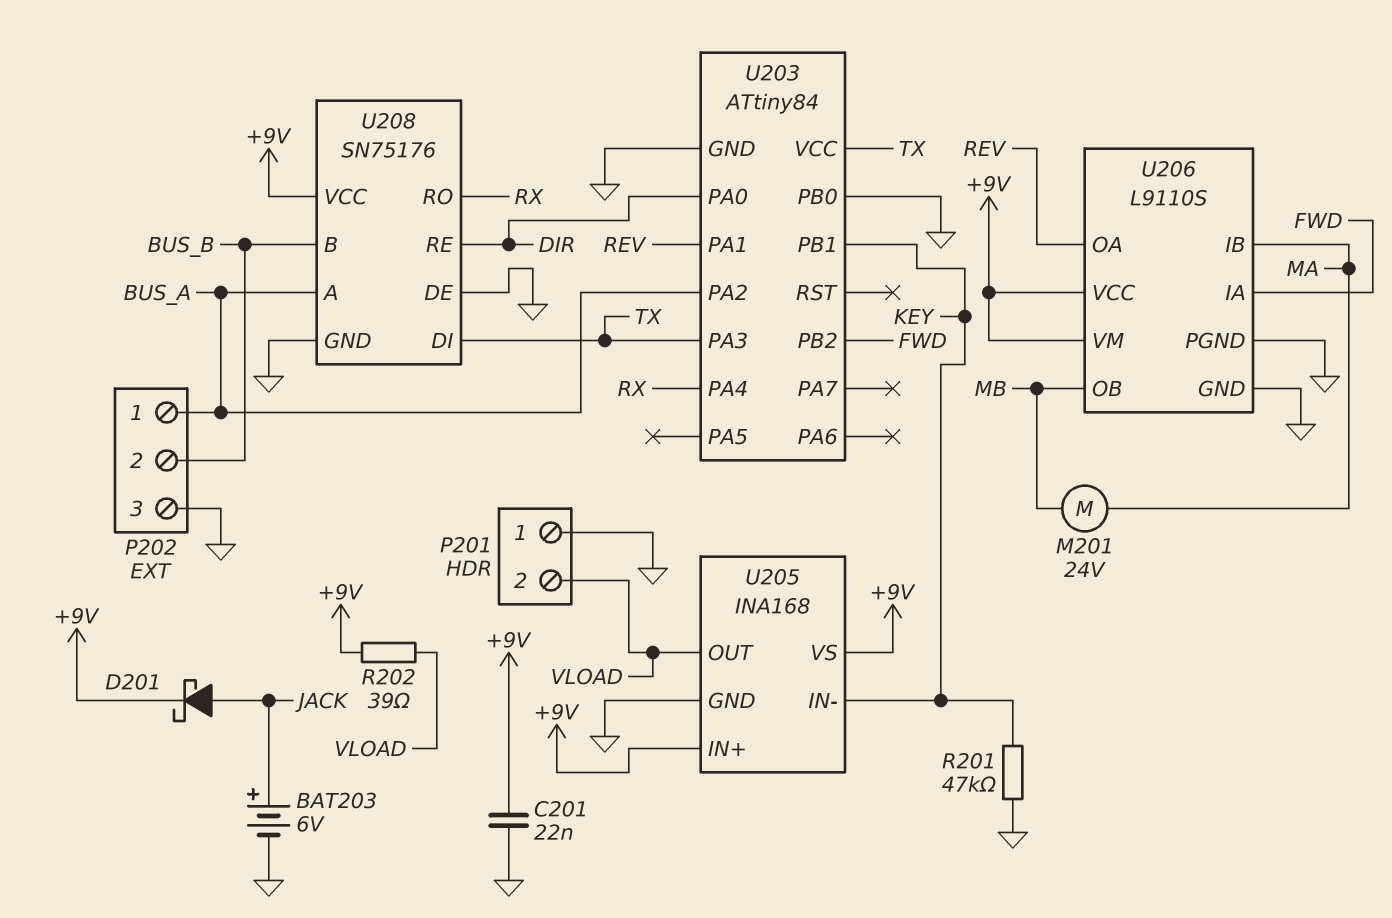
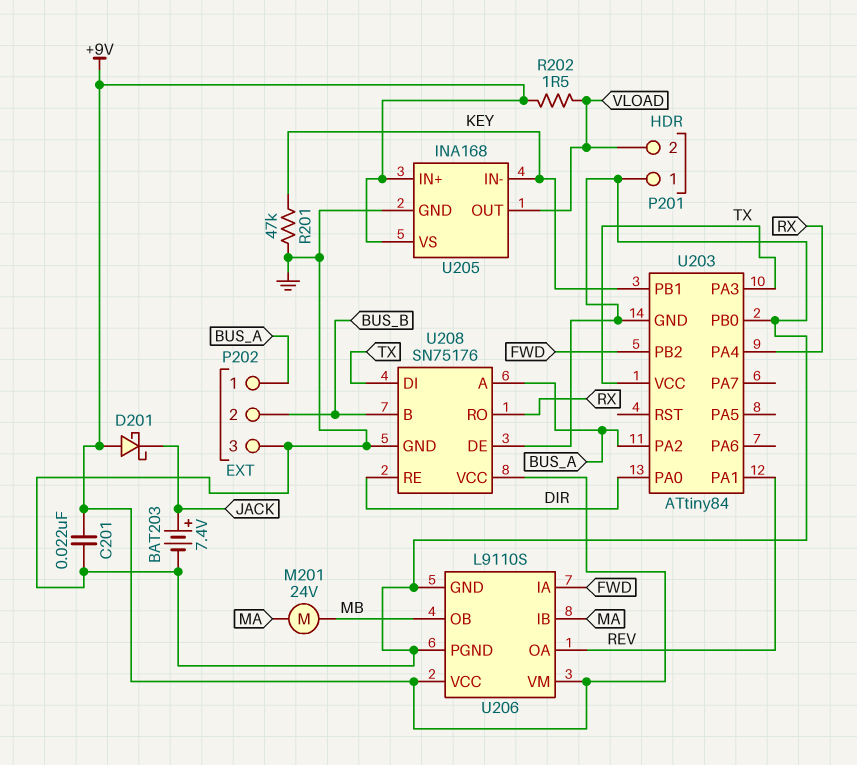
BAT203: 6V (plus JACK, minus GND) -> 7.4V (plus JACK, minus GND)
D201: schottky (A JACK, K +9V) -> schottky (A +9V, K JACK)
R202: 39 (+9V, VLOAD) -> 1.5 (+9V, VLOAD)

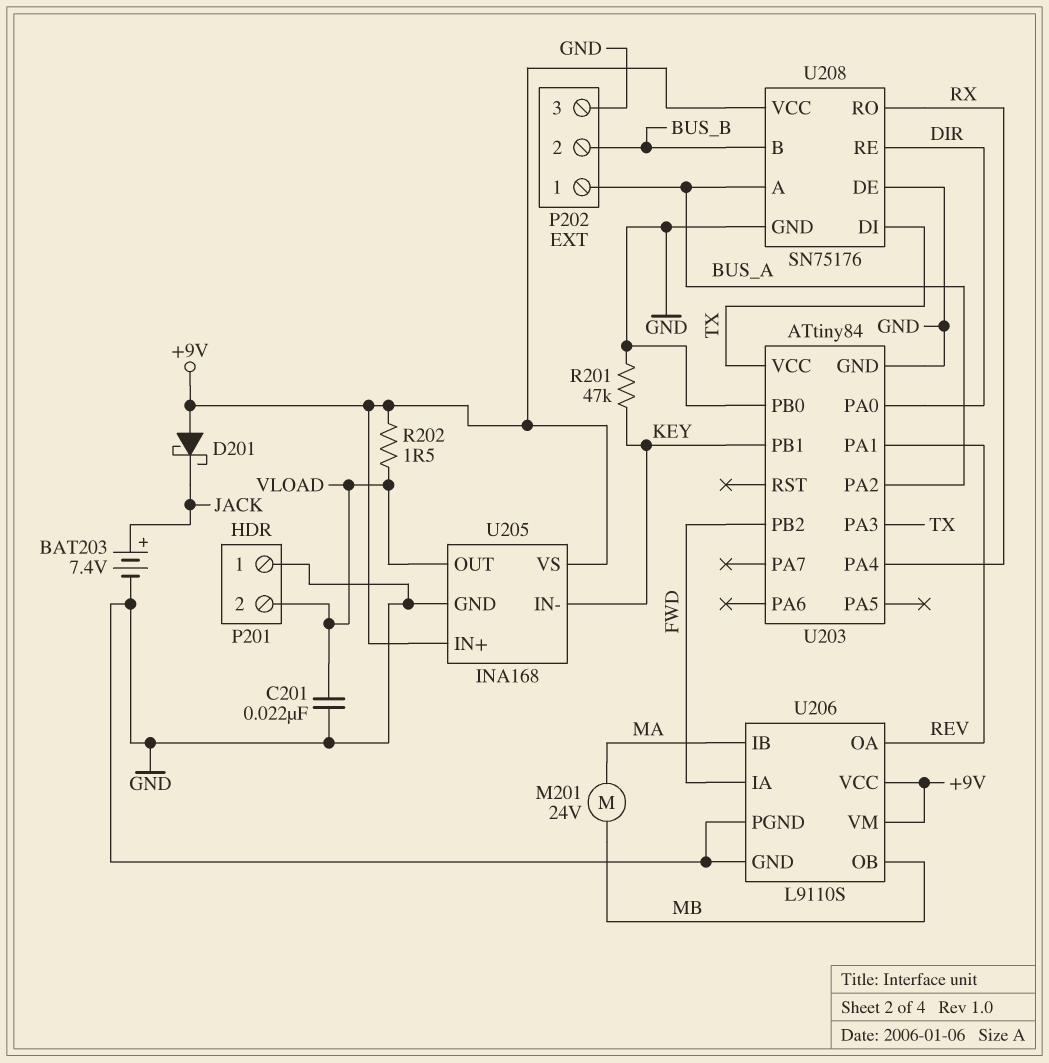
C201: 22nF (+9V, GND) -> 22nF (GND, VLOAD)

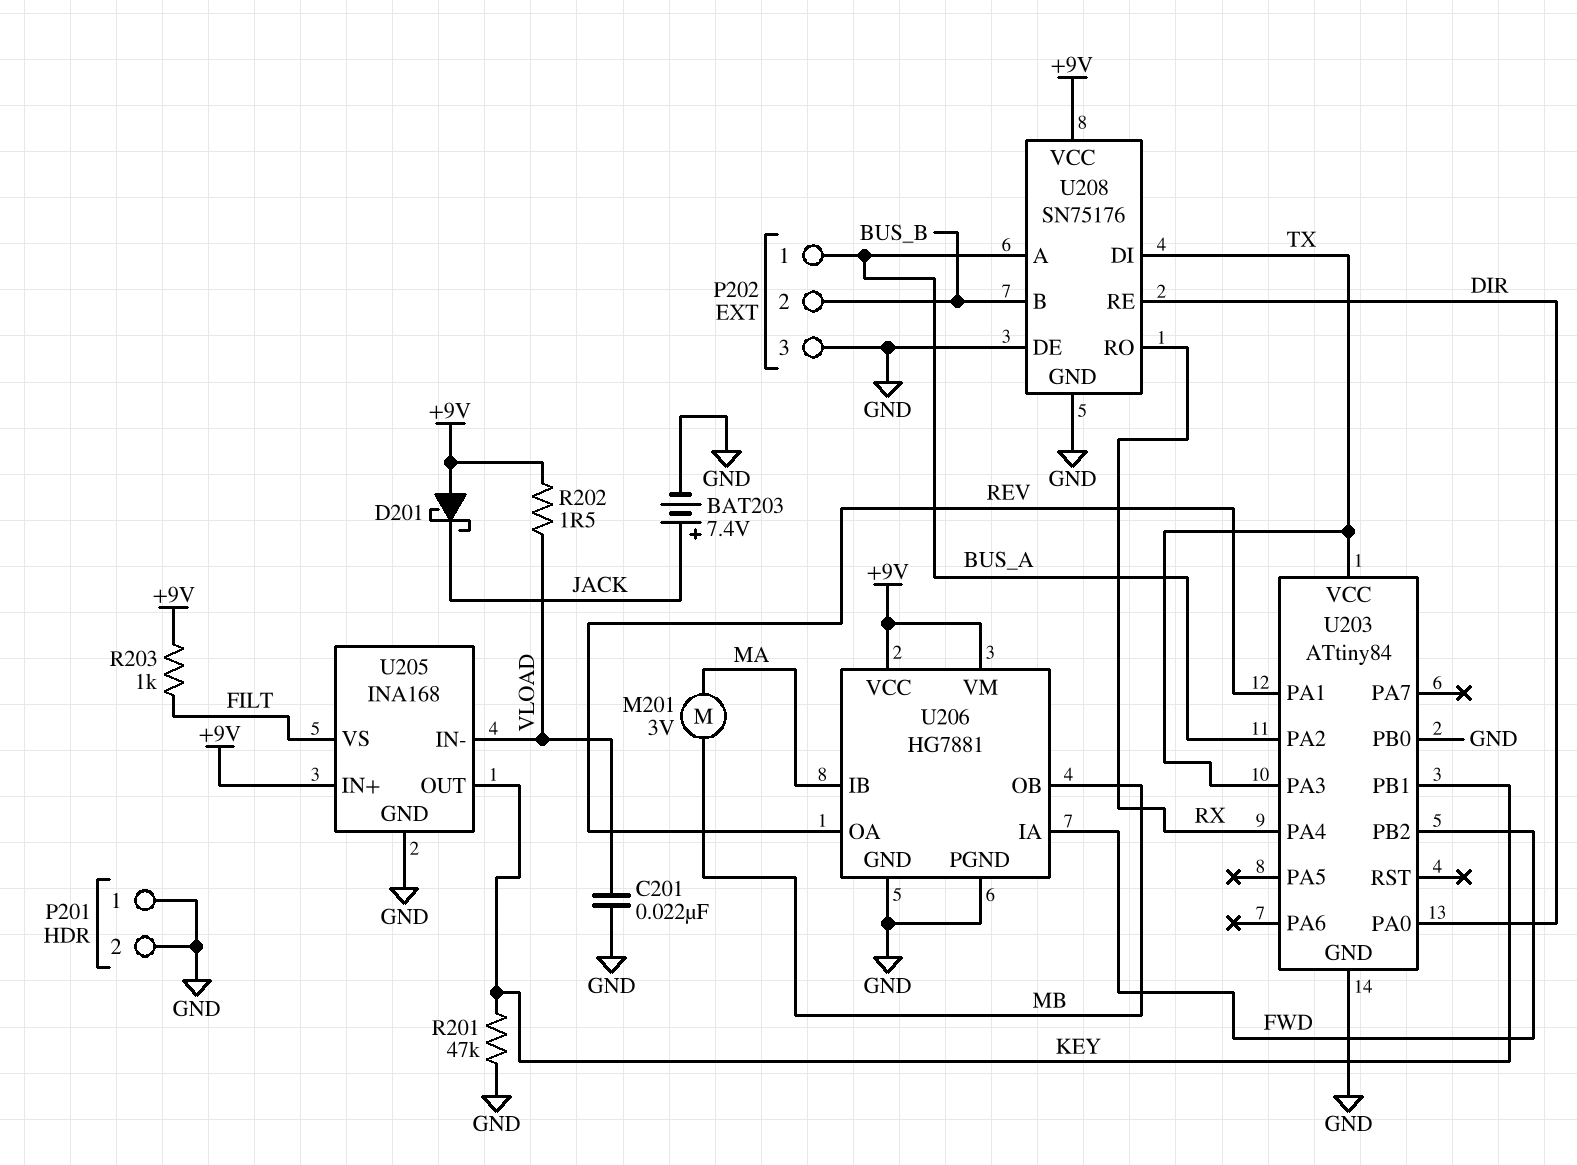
M201: motor 24V (MA, MB) -> motor 3V (MA, MB)
P201 pin 2: VLOAD -> GND
R203: none -> 1k (+9V, FILT)
U205 pin IN-: KEY -> VLOAD
U205 pin OUT: VLOAD -> KEY
U205 pin VS: +9V -> FILT
U206: L9110S -> HG7881

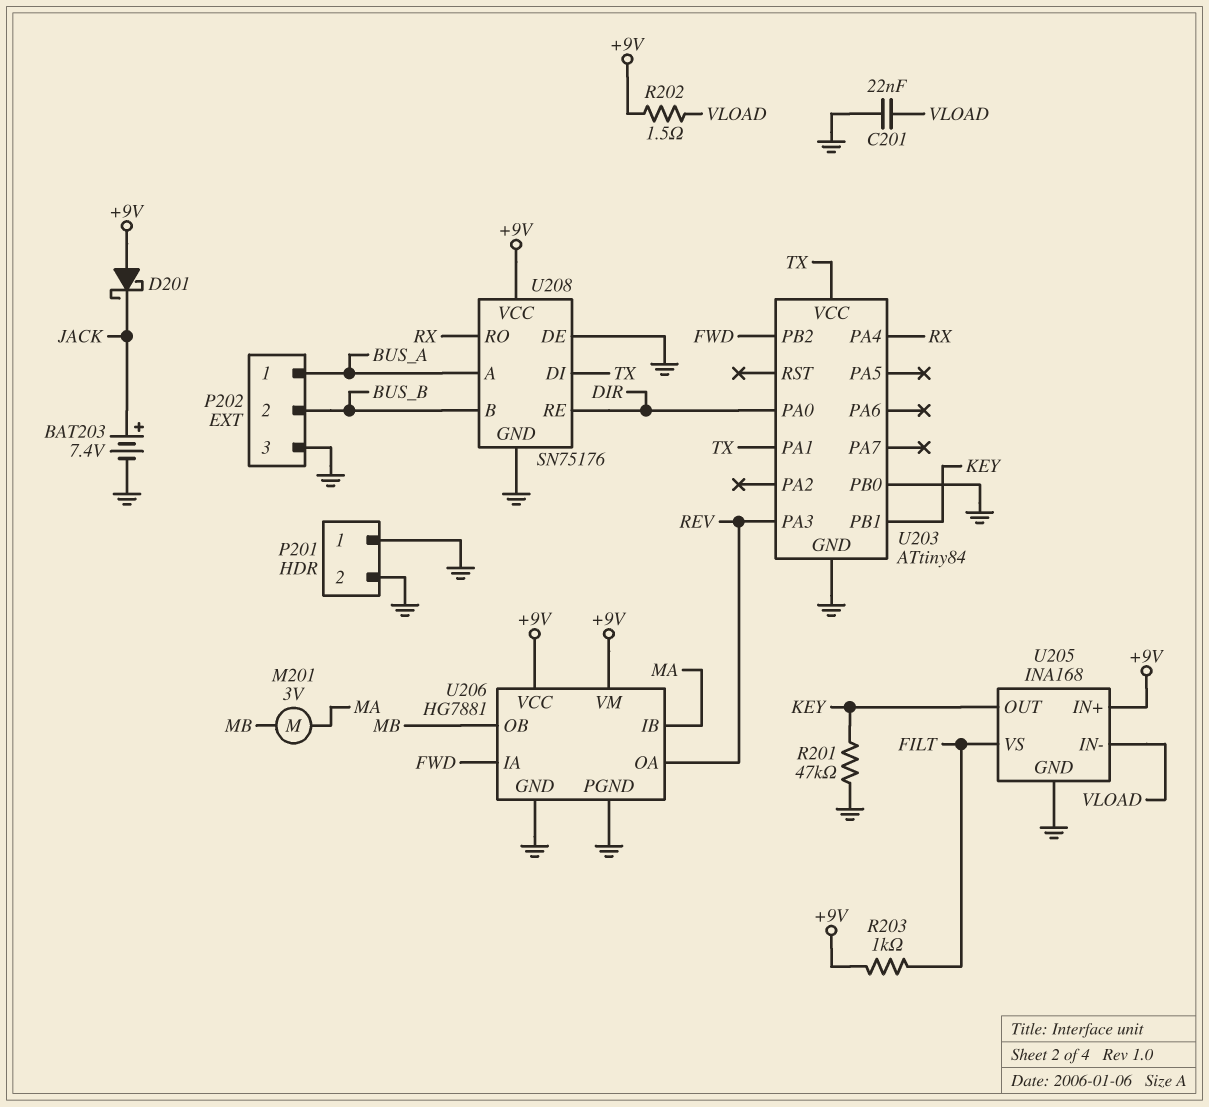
U203 pin PA1: REV -> TX
U203 pin PA2: BUS_A -> none
U203 pin PA3: TX -> REV

